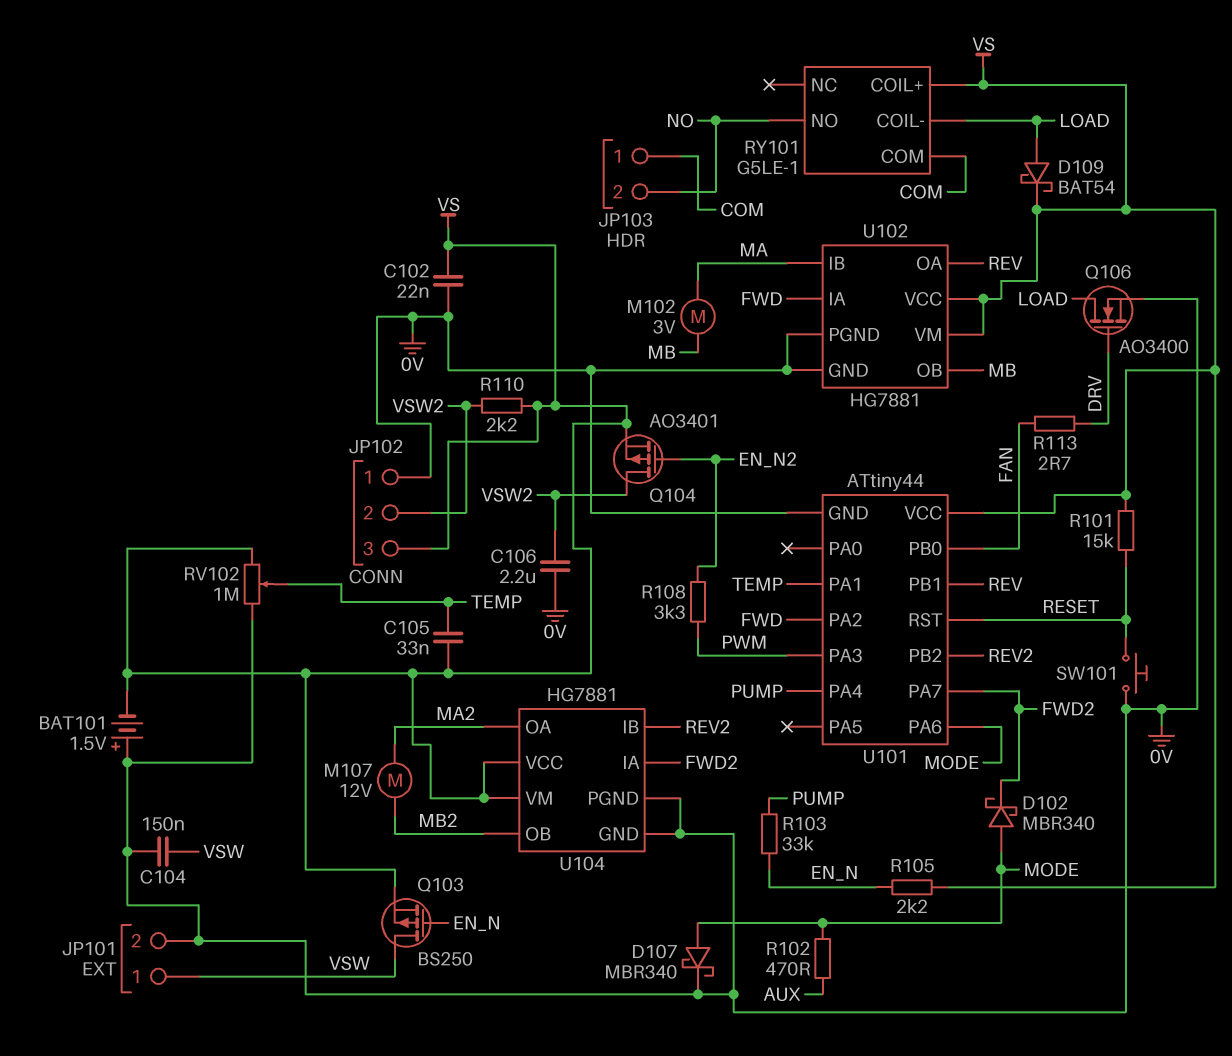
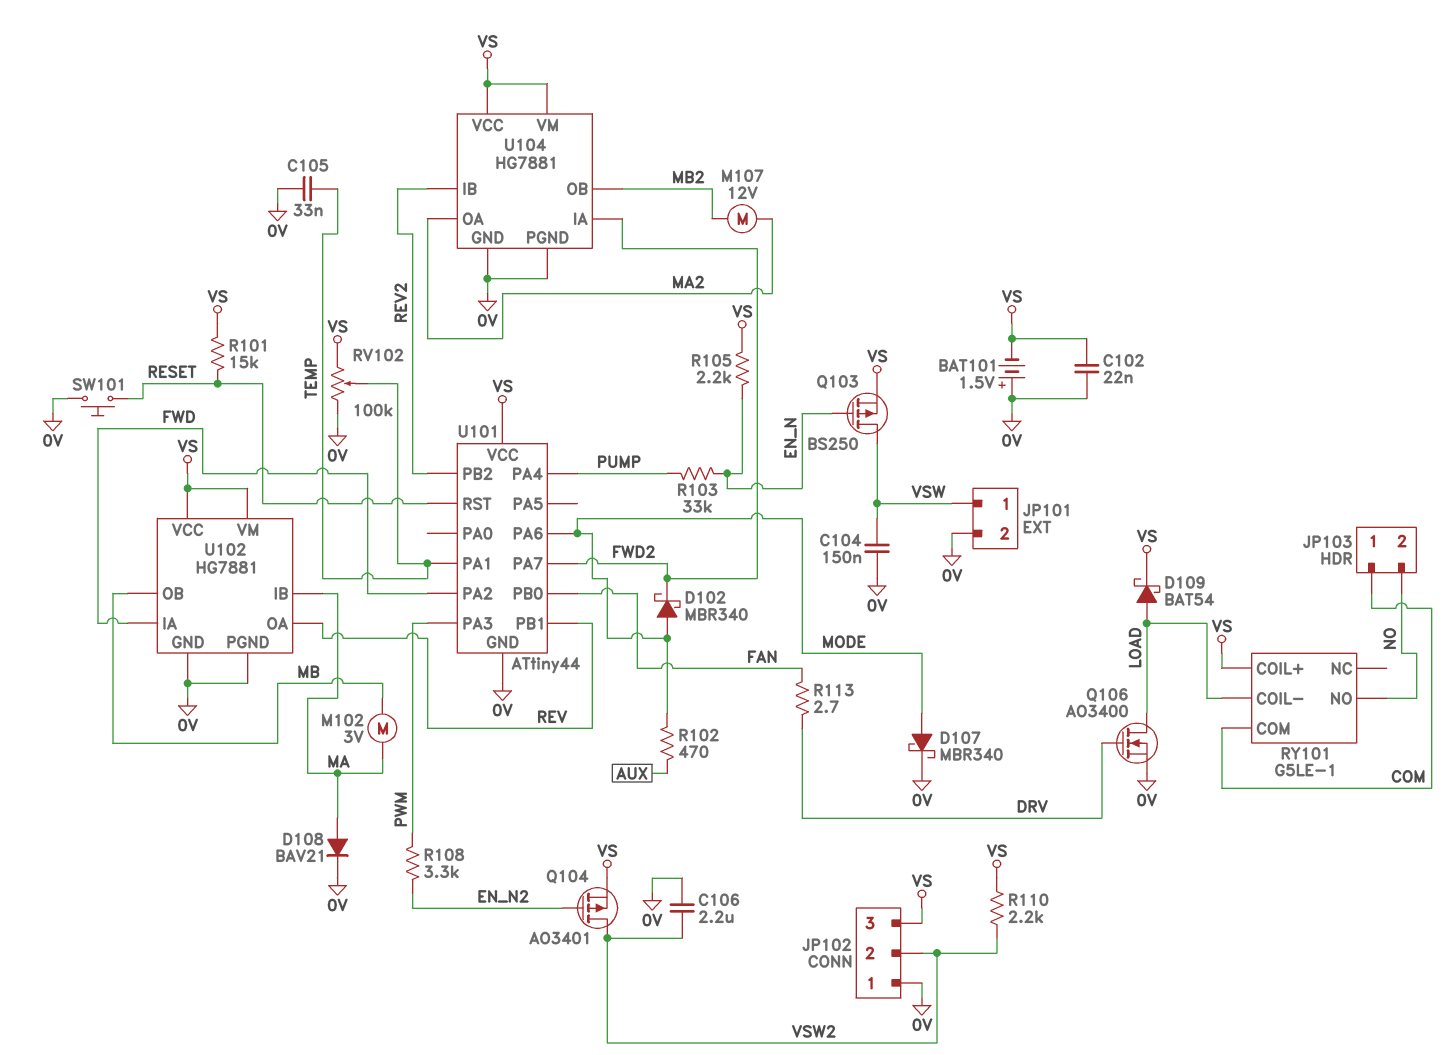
C105: 33nF (TEMP, VS) -> 33nF (0V, TEMP)
D108: none -> diode BAV21 (A MA, K 0V)
RV102: 1M (0V, VS, wiper TEMP) -> 100k (0V, VS, wiper TEMP)

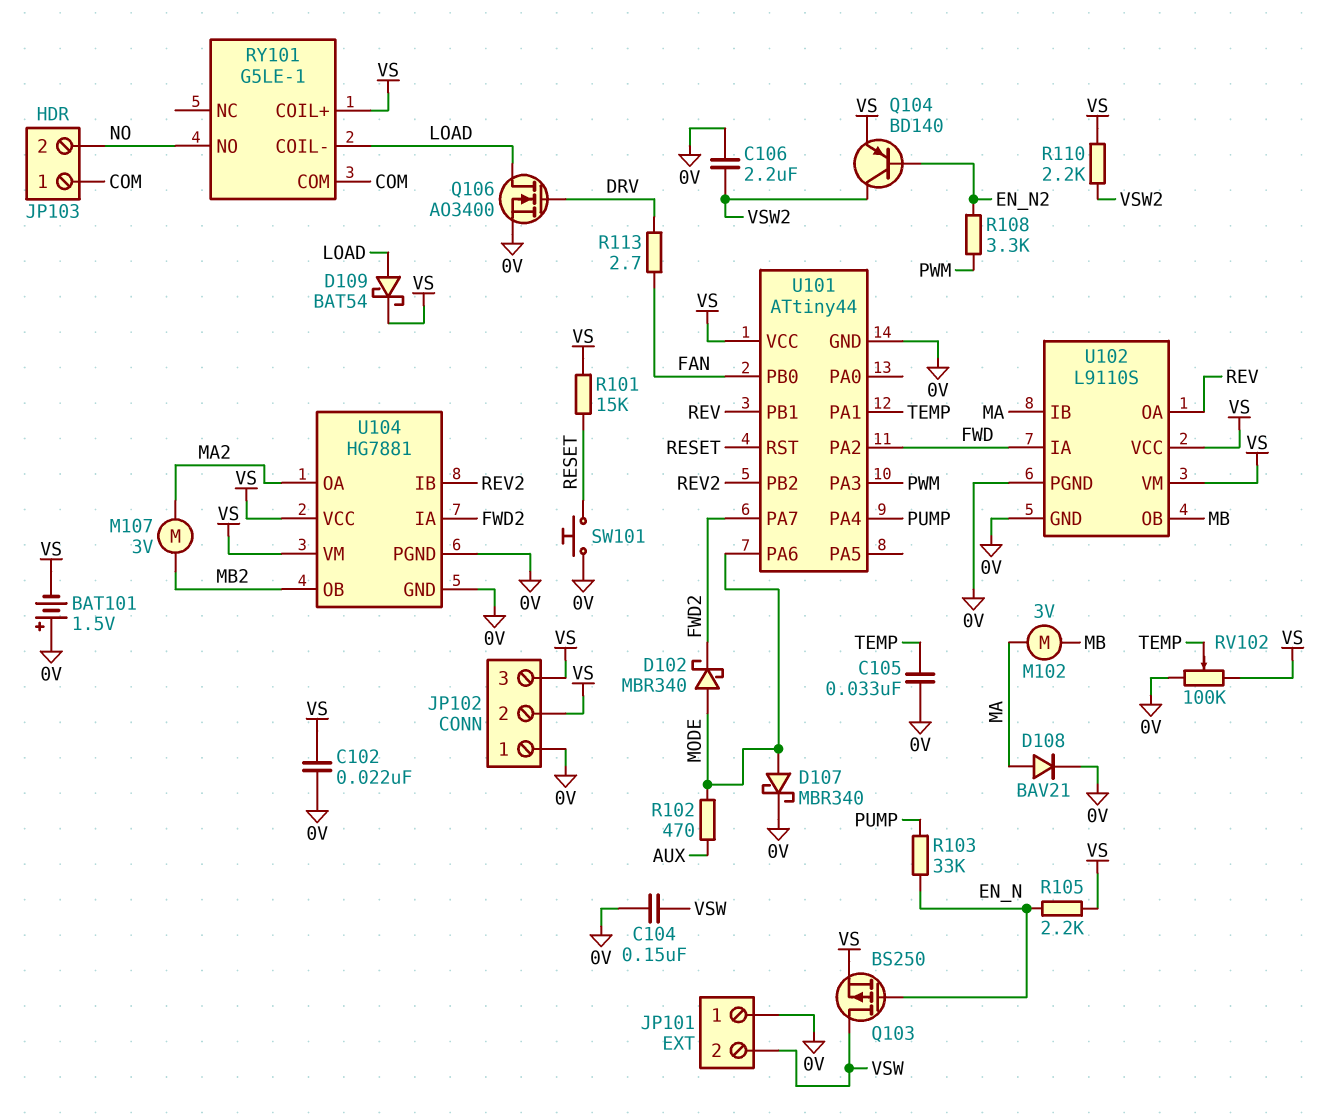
JP101 pin 1: VSW -> 0V
JP101 pin 2: 0V -> VSW
JP102 pin 2: VSW2 -> VS
M107: motor 12V (MA2, MB2) -> motor 3V (MA2, MB2)
Q104: PMOS AO3401 (G EN_N2, D VSW2, S VS) -> PNP BD140 (B EN_N2, C VSW2, E VS)
U102: HG7881 -> L9110S

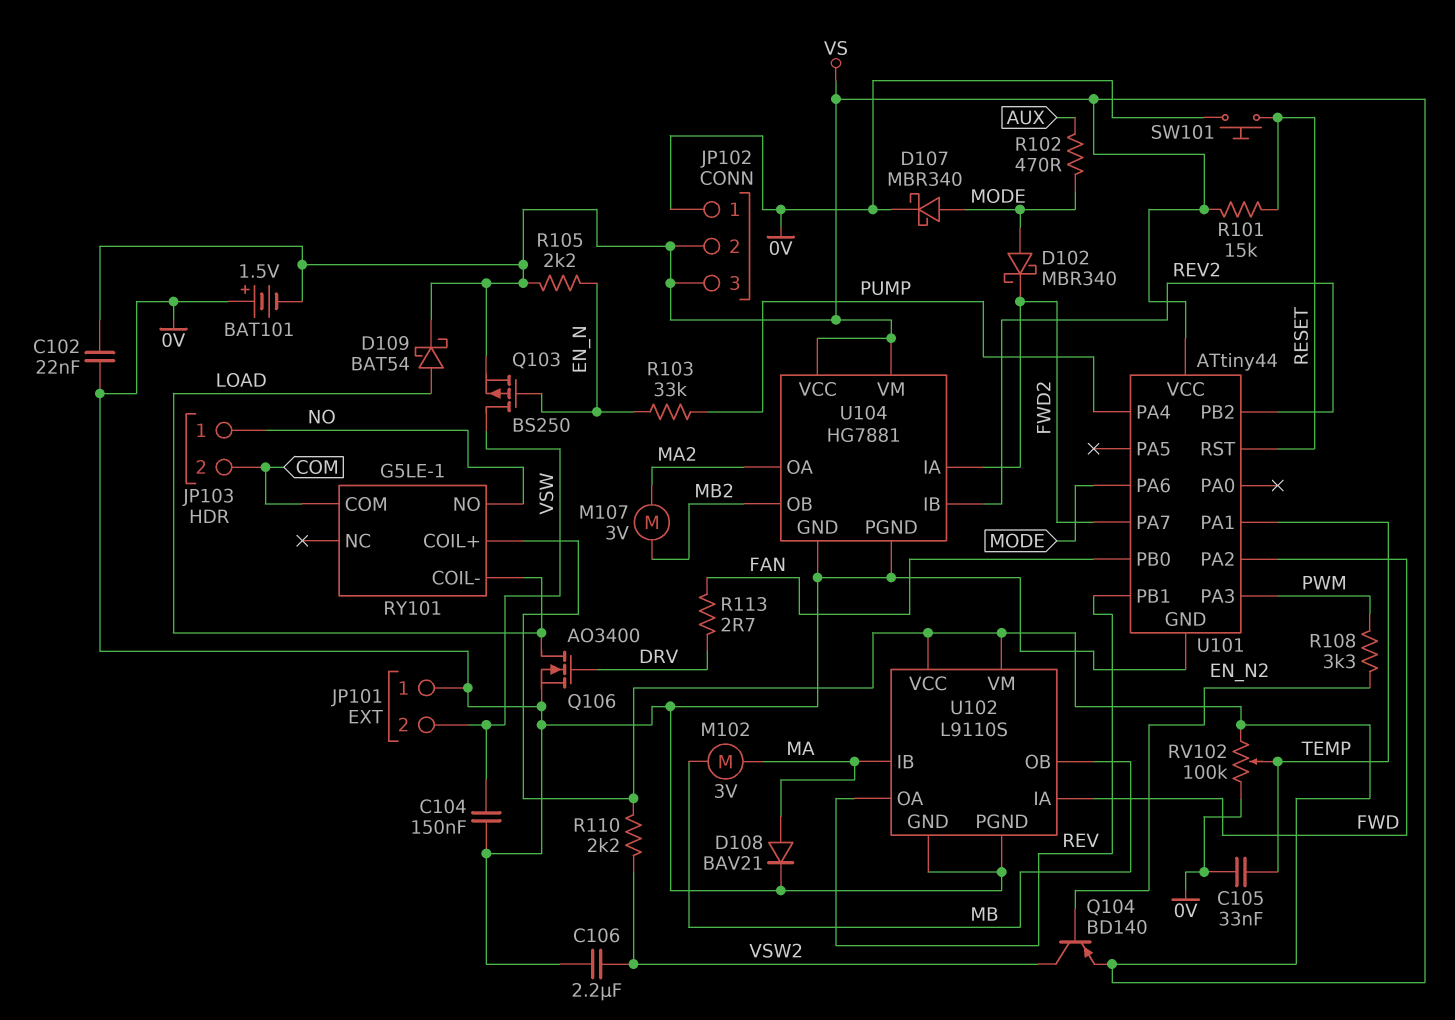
JP103 pin 1: COM -> NO
JP103 pin 2: NO -> COM

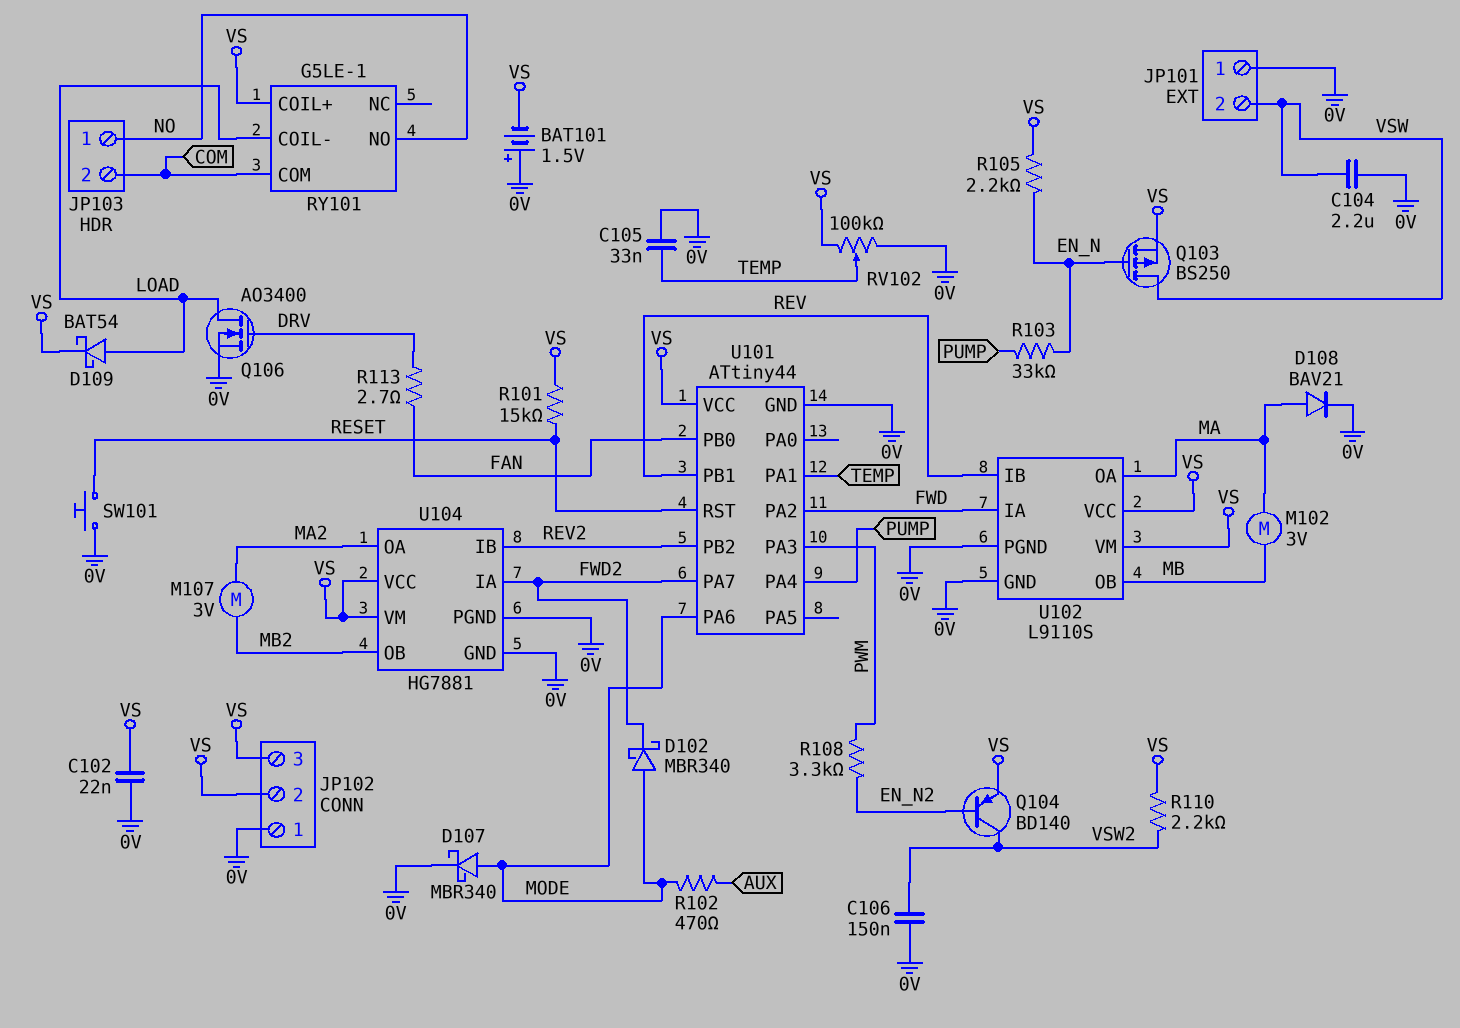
C104: 150nF (0V, VSW) -> 2.2uF (0V, VSW)
C106: 2.2uF (0V, VSW2) -> 150nF (0V, VSW2)
U102 pin IB: MA -> REV
U102 pin OA: REV -> MA

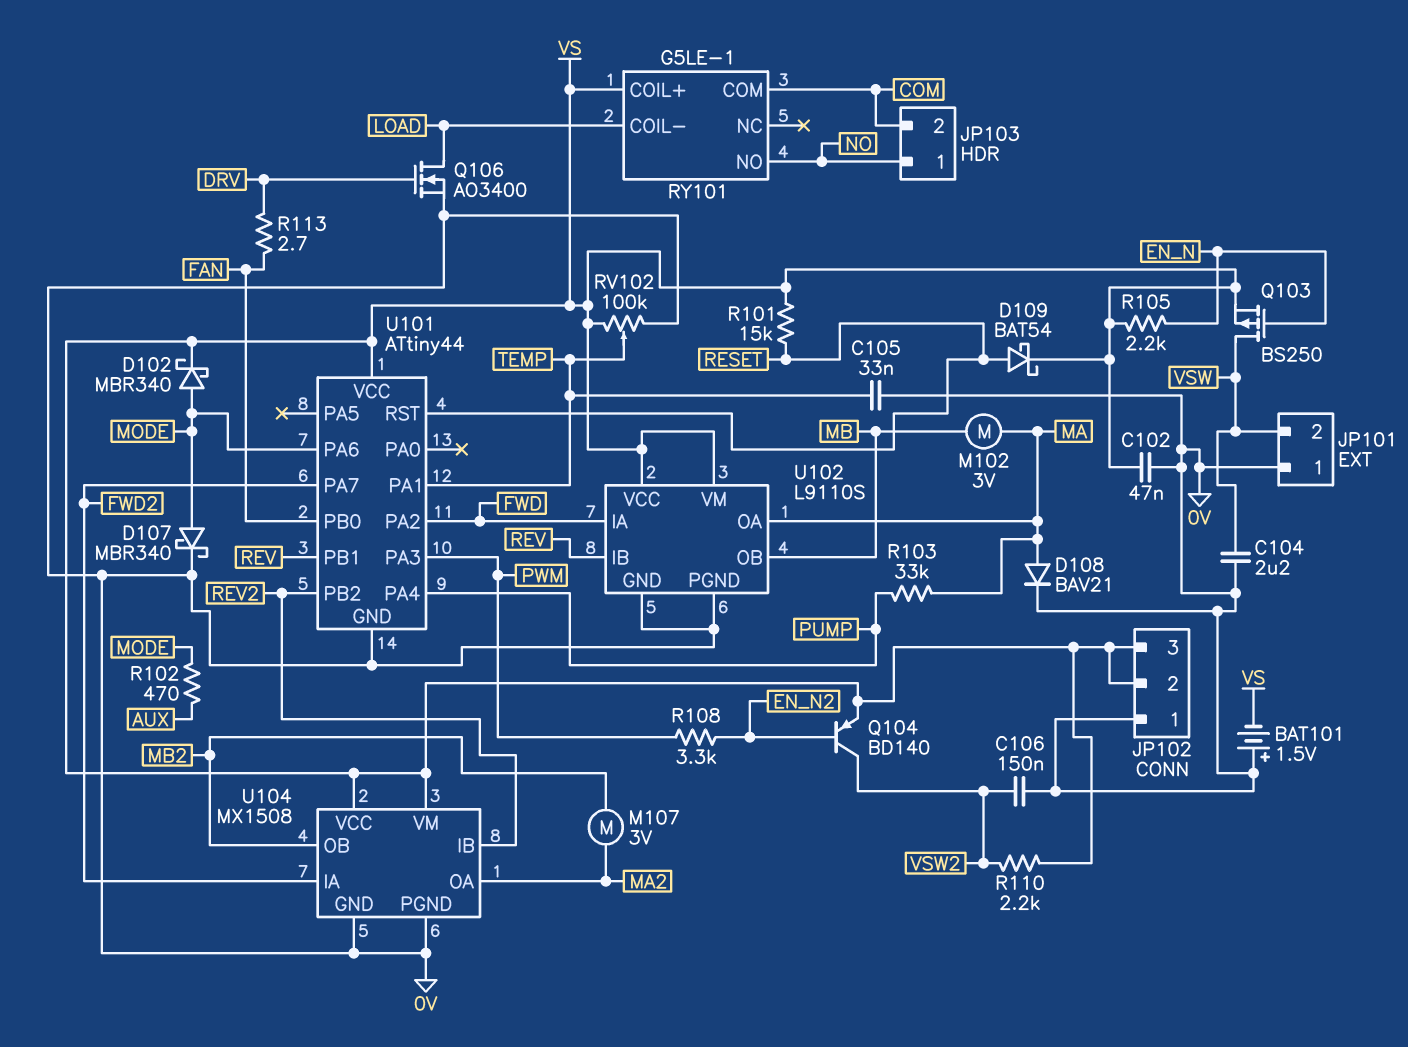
C102: 22nF (0V, VS) -> 47nF (0V, VS)
D102: schottky MBR340 (A MODE, K FWD2) -> schottky MBR340 (A MODE, K VS)
D109: schottky BAT54 (A LOAD, K VS) -> schottky BAT54 (A RESET, K VS)
R103: 33k (EN_N, PUMP) -> 33k (MA, PUMP)
SW101: button (0V, RESET) -> none
U104: HG7881 -> MX1508

